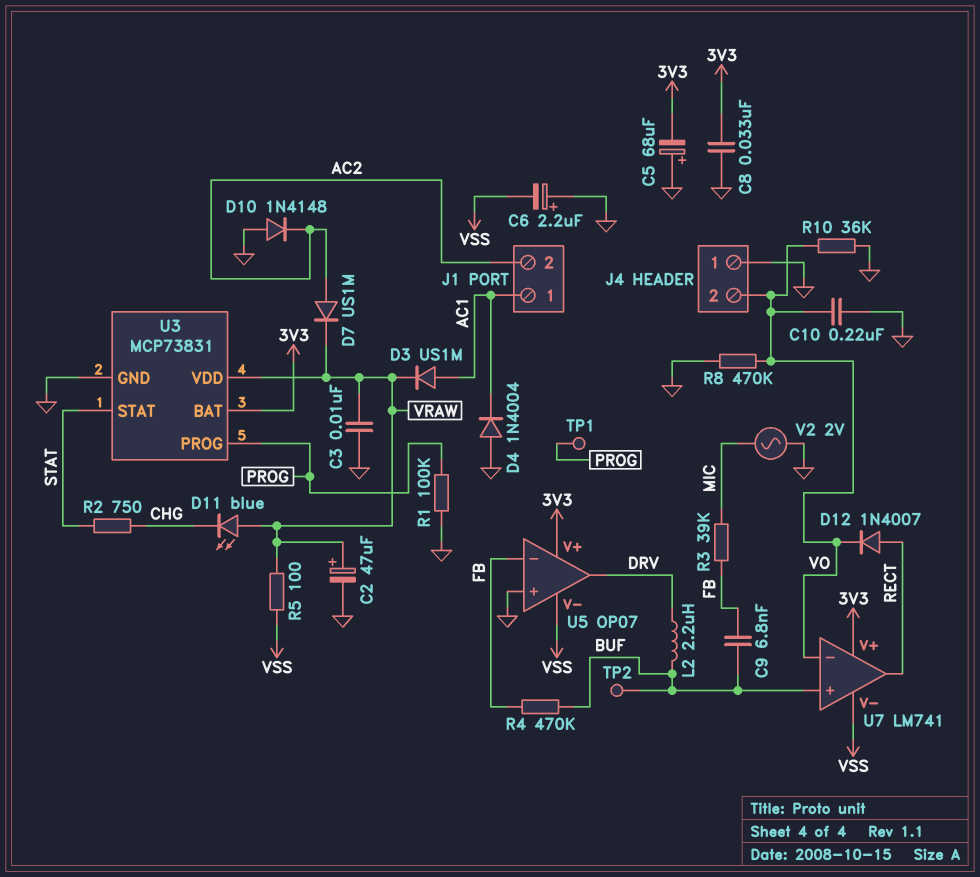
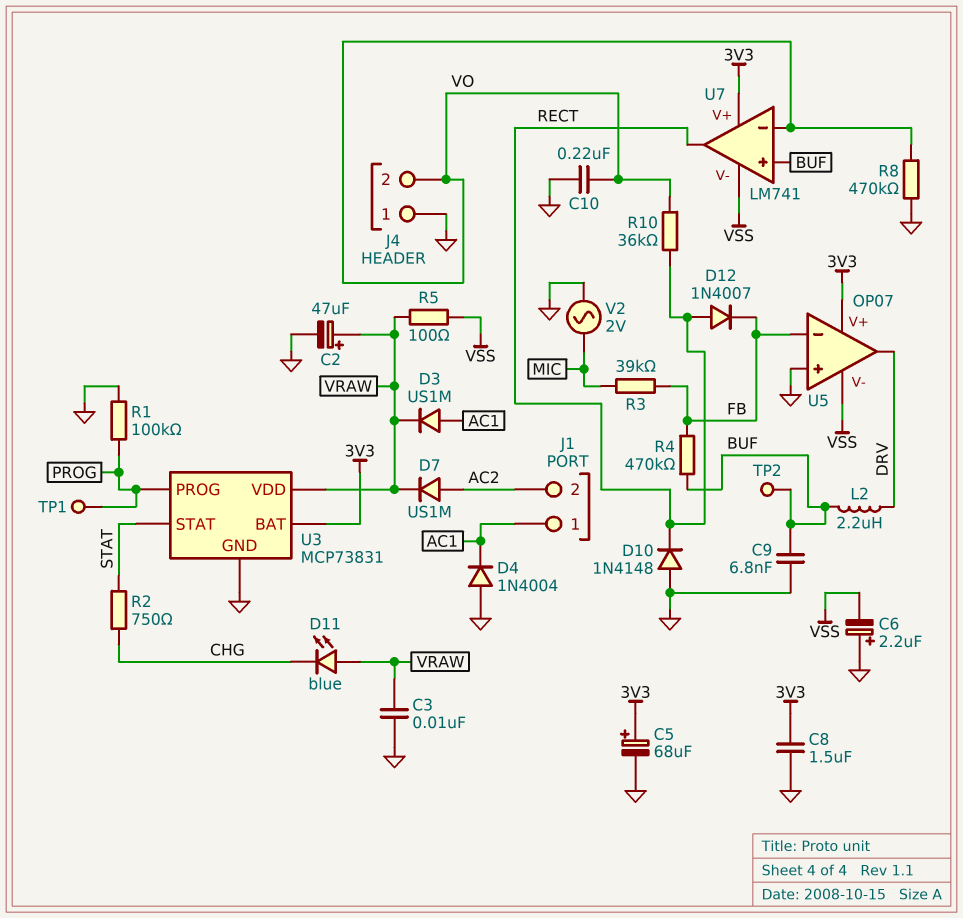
C5: 68uF (plus GND, minus 3V3) -> 68uF (plus 3V3, minus GND)
C8: 33nF (3V3, GND) -> 1.5uF (3V3, GND)
C9: 6.8nF (BUF, FB) -> 6.8nF (BUF, GND)
D10: diode 1N4148 (A GND, K AC2) -> diode 1N4148 (A GND, K RECT)
D12: diode 1N4007 (A RECT, K VO) -> diode 1N4007 (A RECT, K FB)
R10: 36k (GND, VO) -> 36k (RECT, VO)

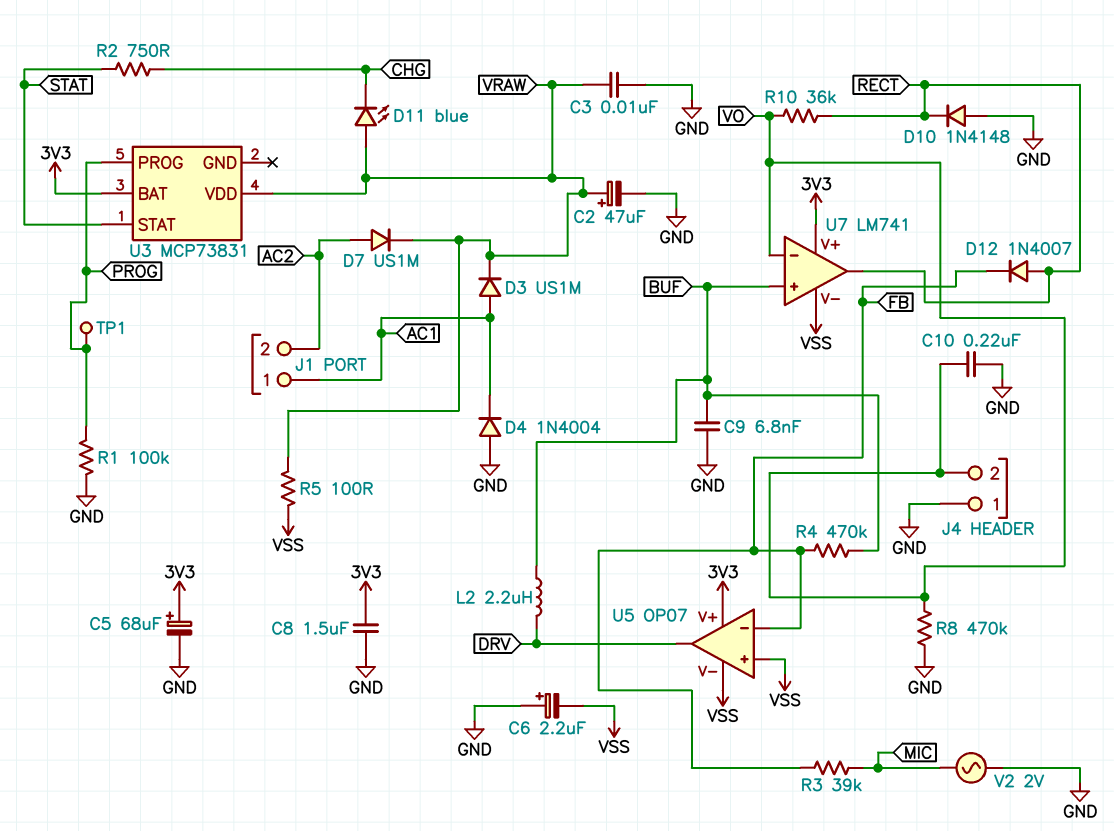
TP2: test point (BUF) -> none
U3 pin GND: GND -> none
U5 pin in+: GND -> VSS

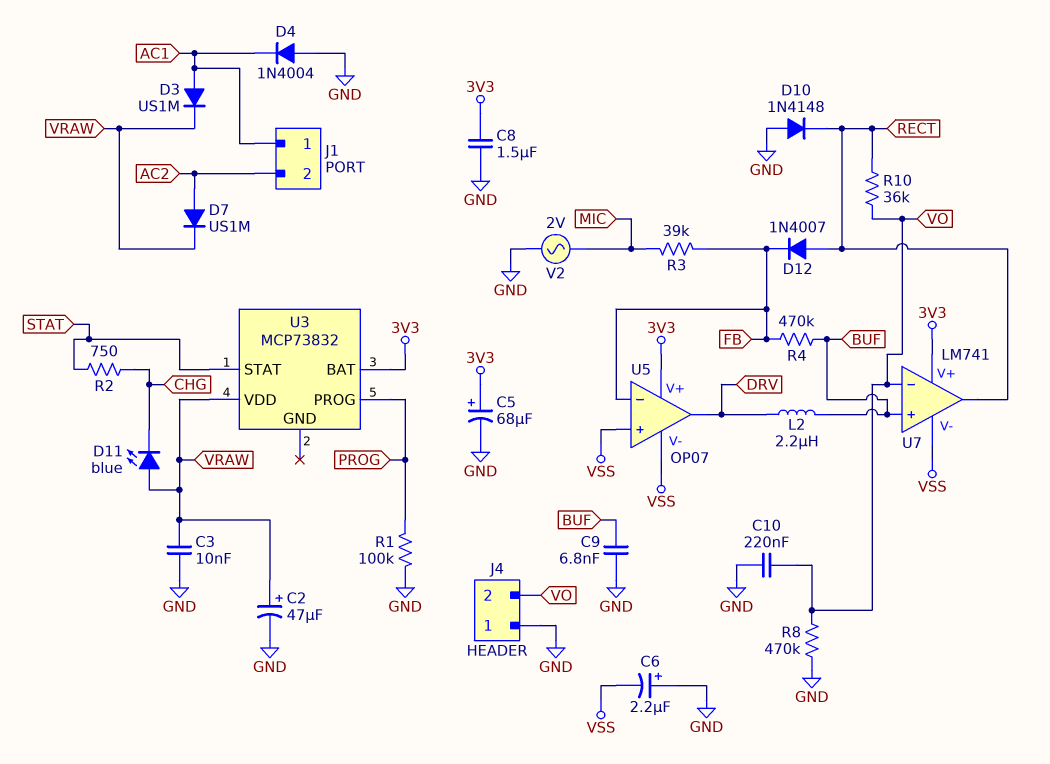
R5: 100 (VRAW, VSS) -> none
TP1: test point (PROG) -> none
U3: MCP73831 -> MCP73832

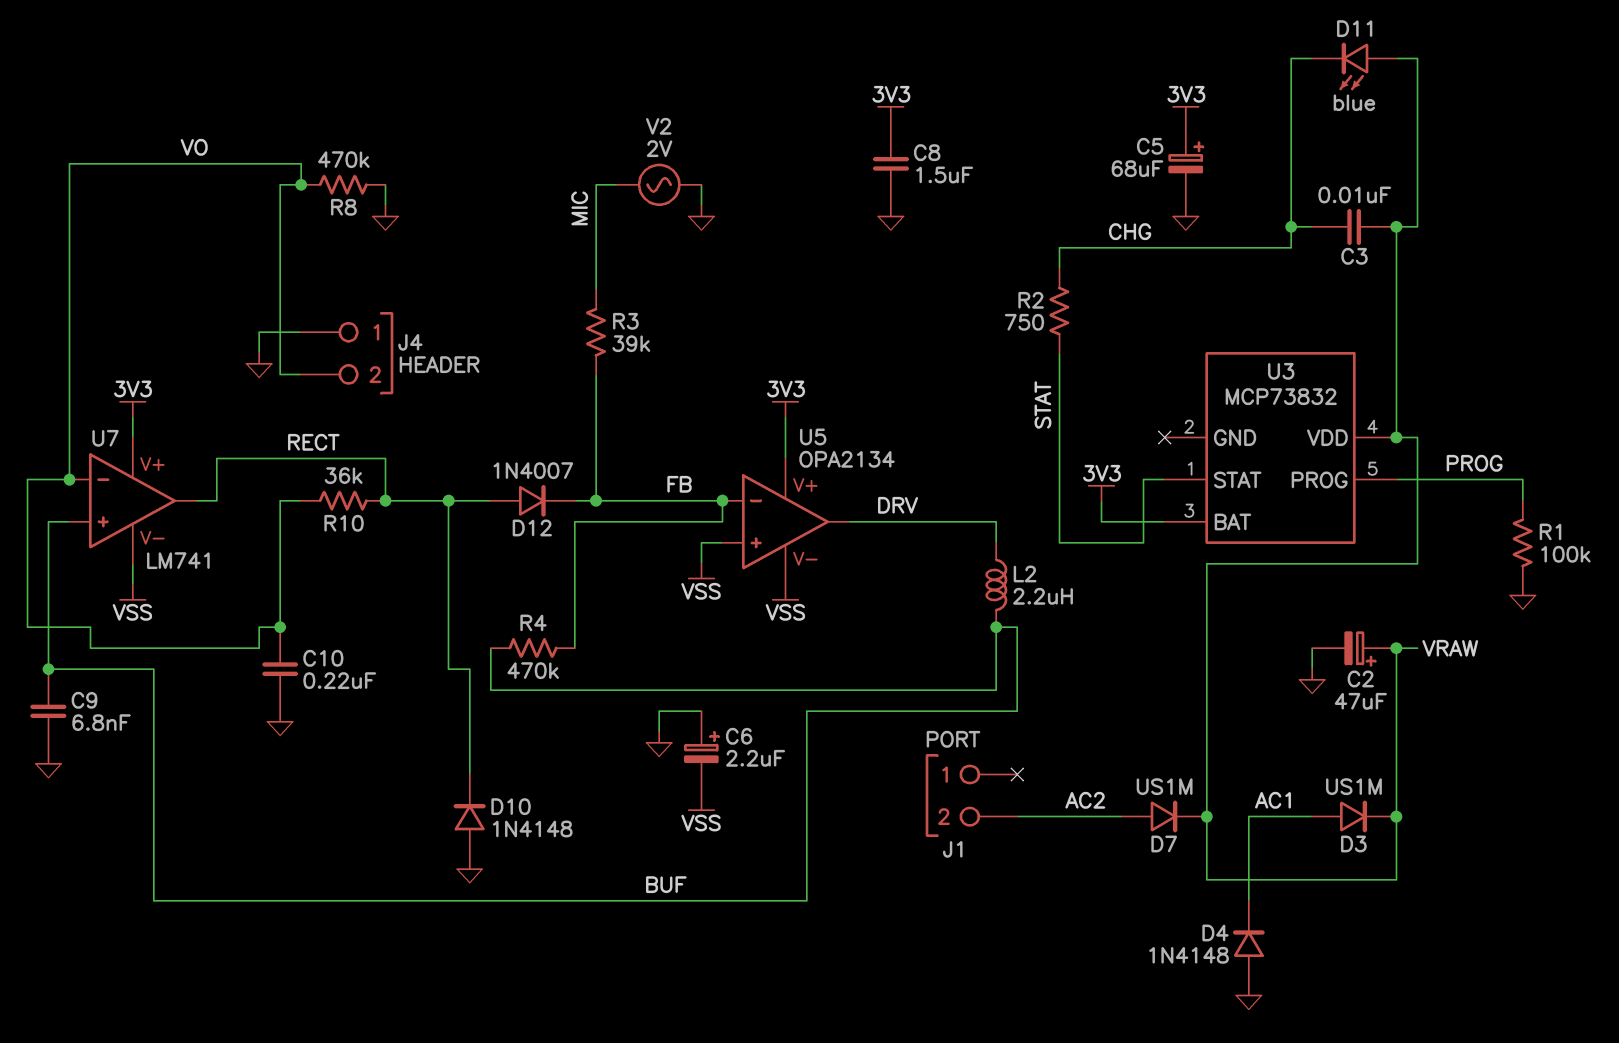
C3: 10nF (GND, VRAW) -> 10nF (CHG, VRAW)
D4: diode 1N4004 (A GND, K AC1) -> diode 1N4148 (A GND, K AC1)
J1 pin 1: AC1 -> none
U5: OP07 -> OPA2134

